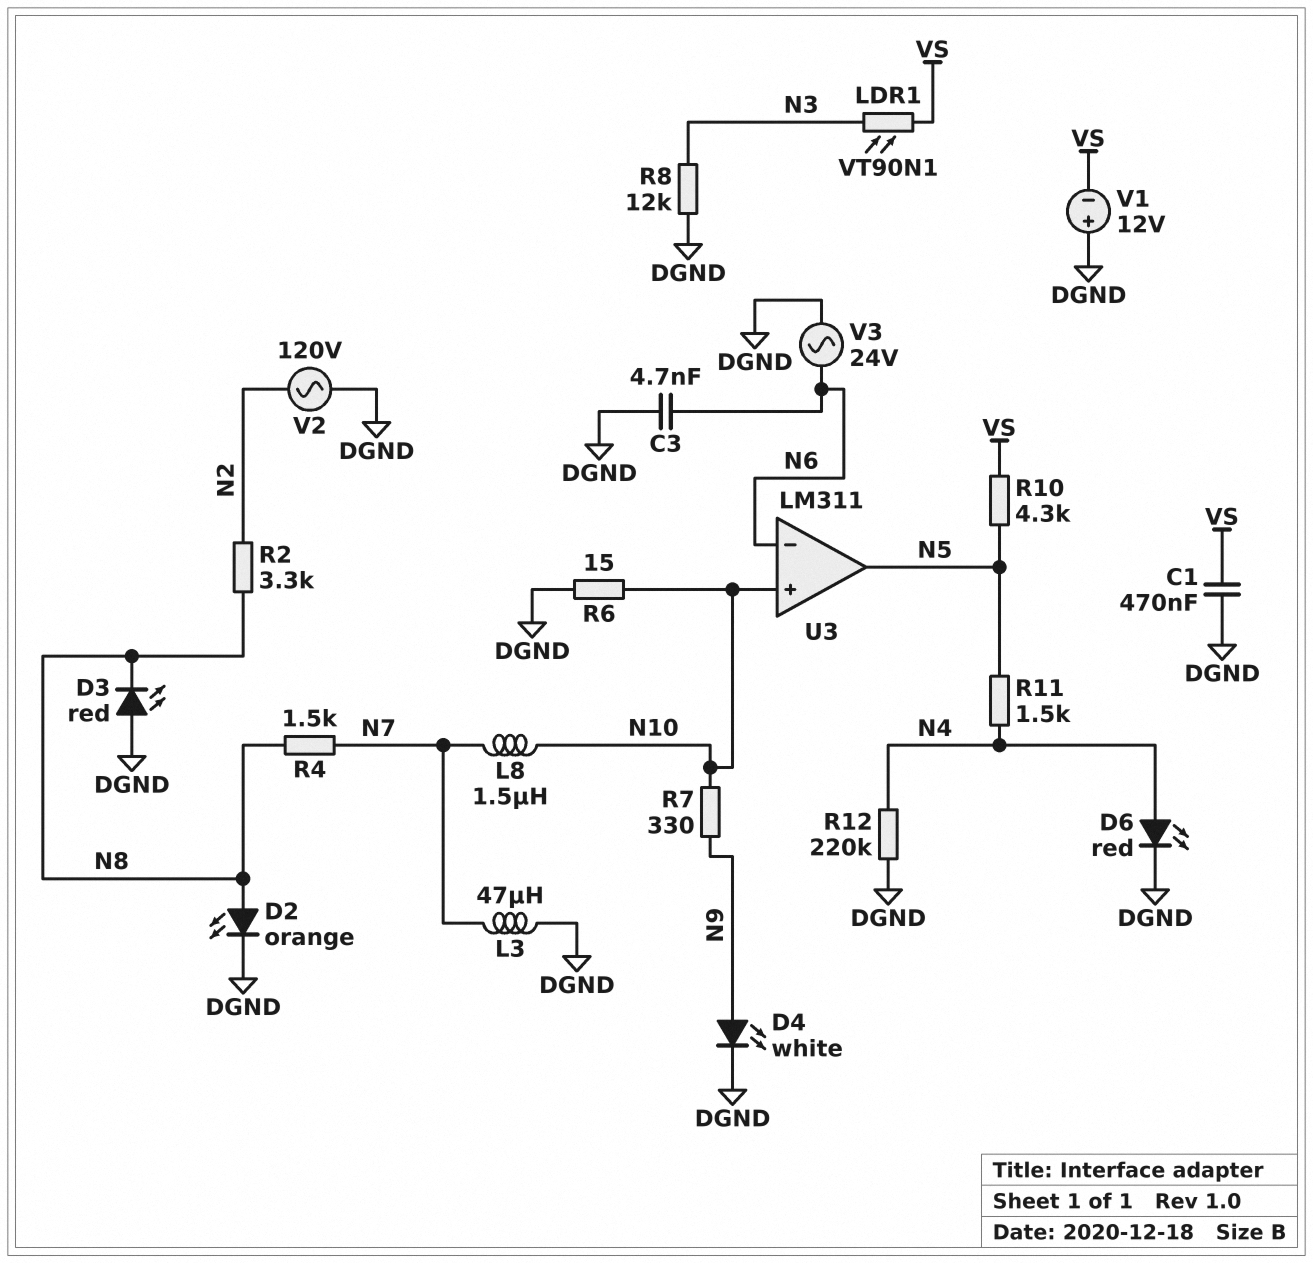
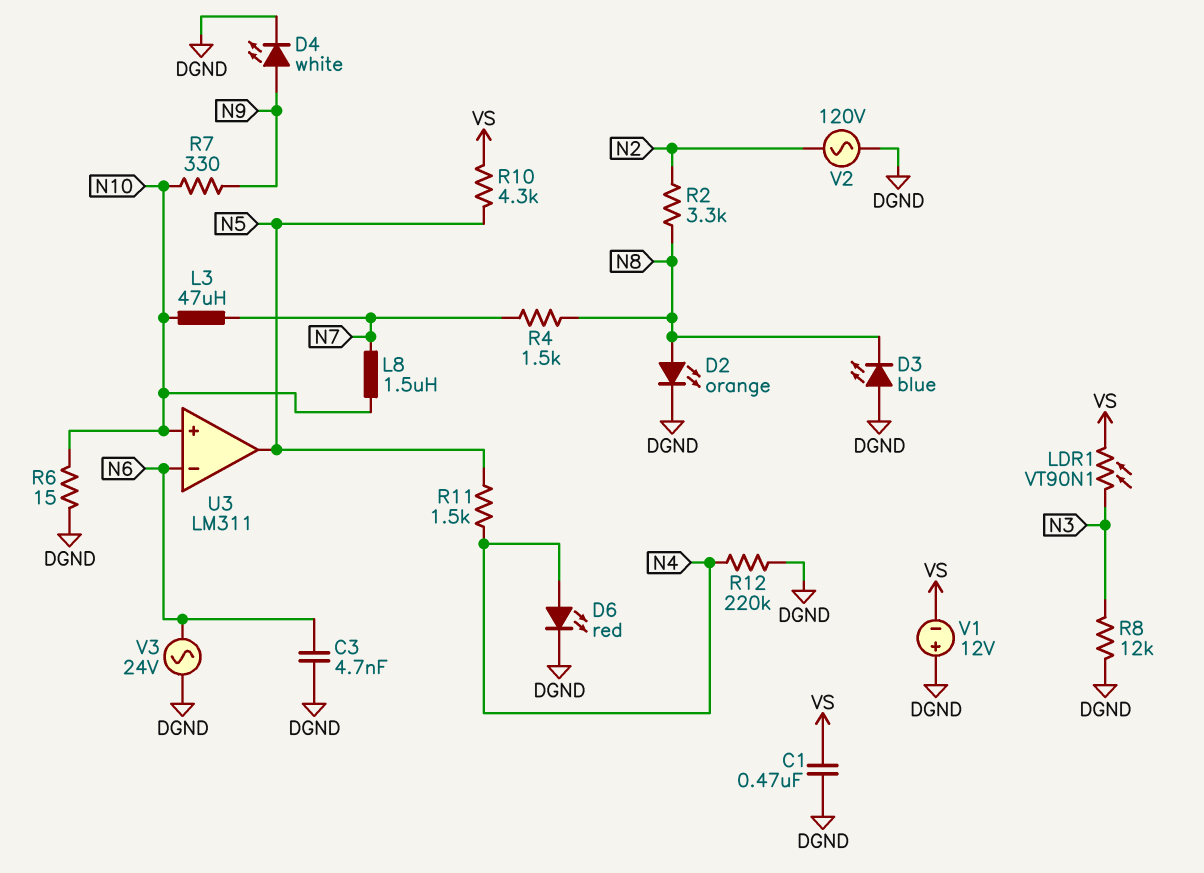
D3: LED red (A DGND, K N8) -> LED blue (A DGND, K N8)
L3: 47uH (DGND, N7) -> 47uH (N7, N10)

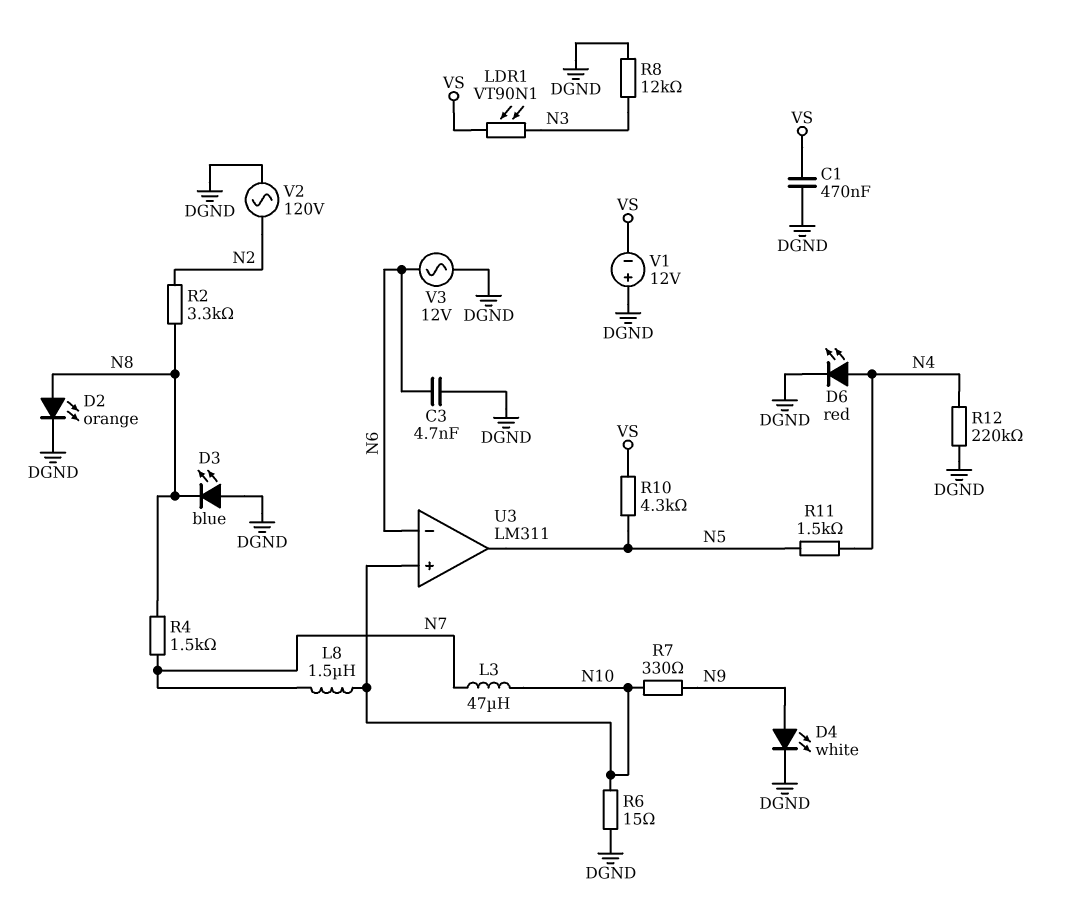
V3: AC 24V (DGND, N6) -> AC 12V (DGND, N6)

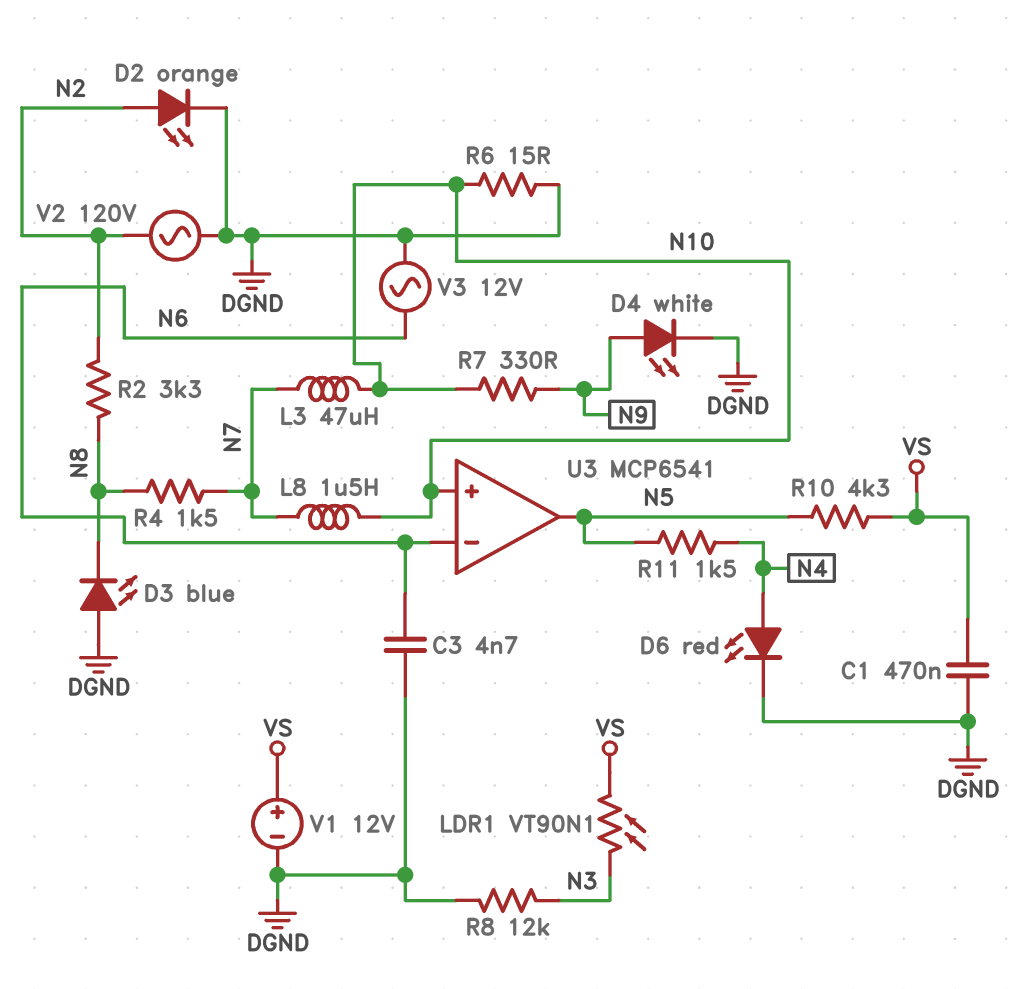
D2: LED orange (A N8, K DGND) -> LED orange (A N2, K DGND)
R12: 220k (DGND, N4) -> none
U3: LM311 -> MCP6541
V1: 12V (plus DGND, minus VS) -> 12V (plus VS, minus DGND)

